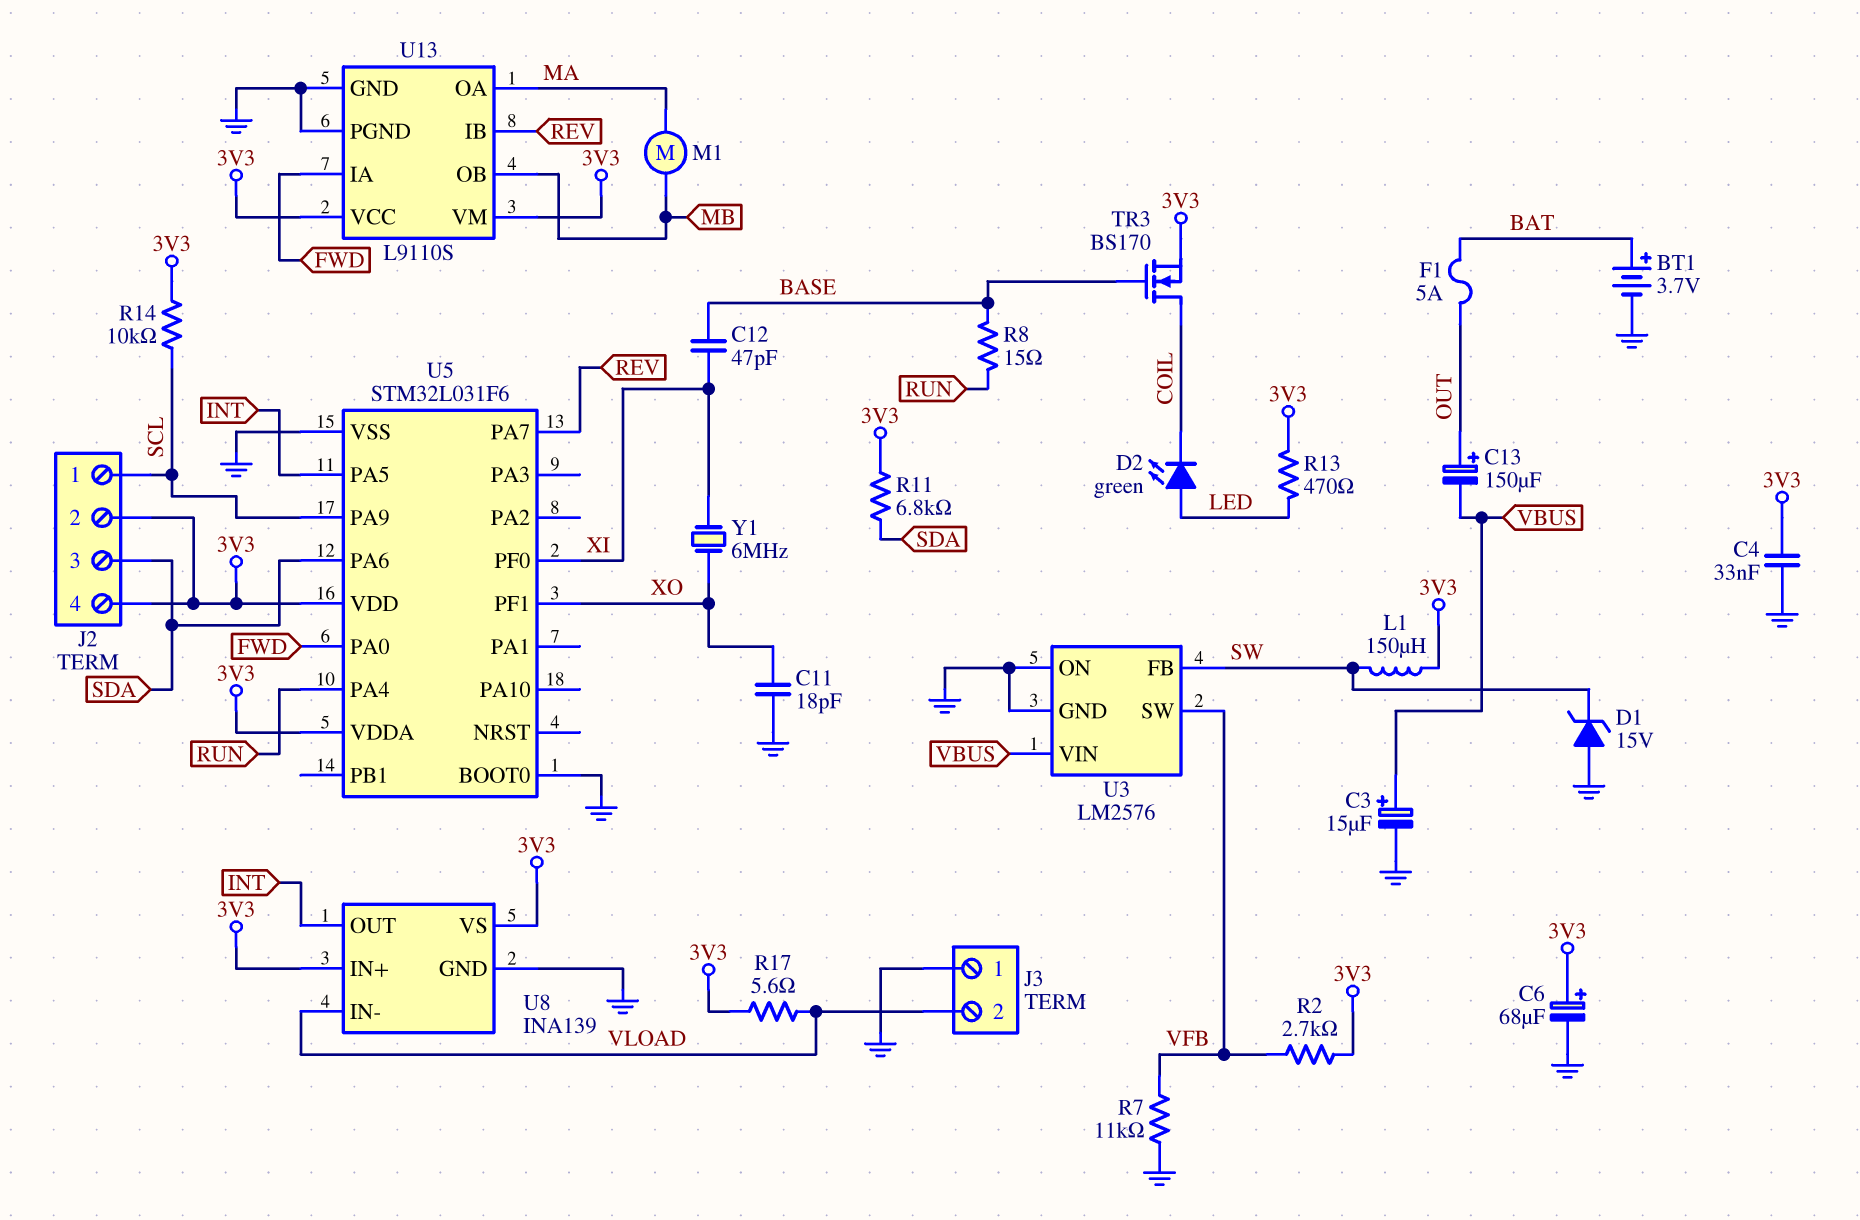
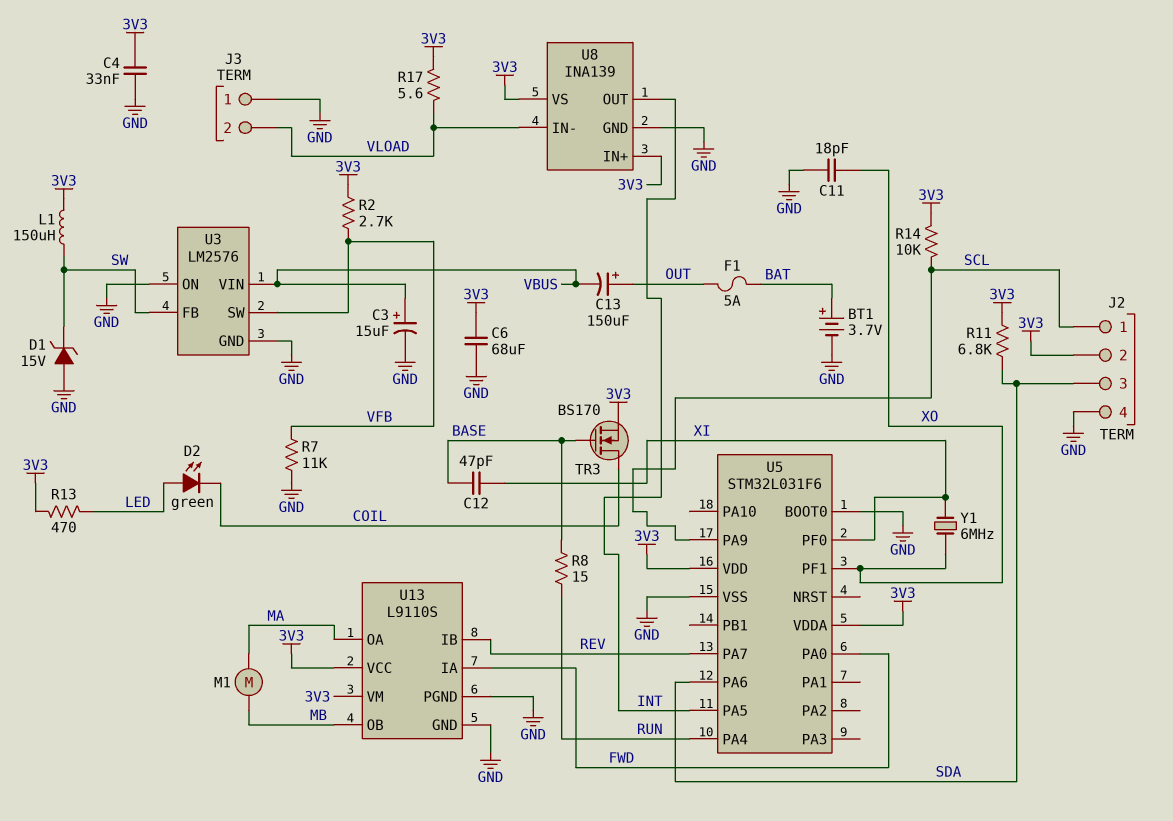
C6: 68uF (plus 3V3, minus GND) -> 68uF (3V3, GND)
J2 pin 4: 3V3 -> GND

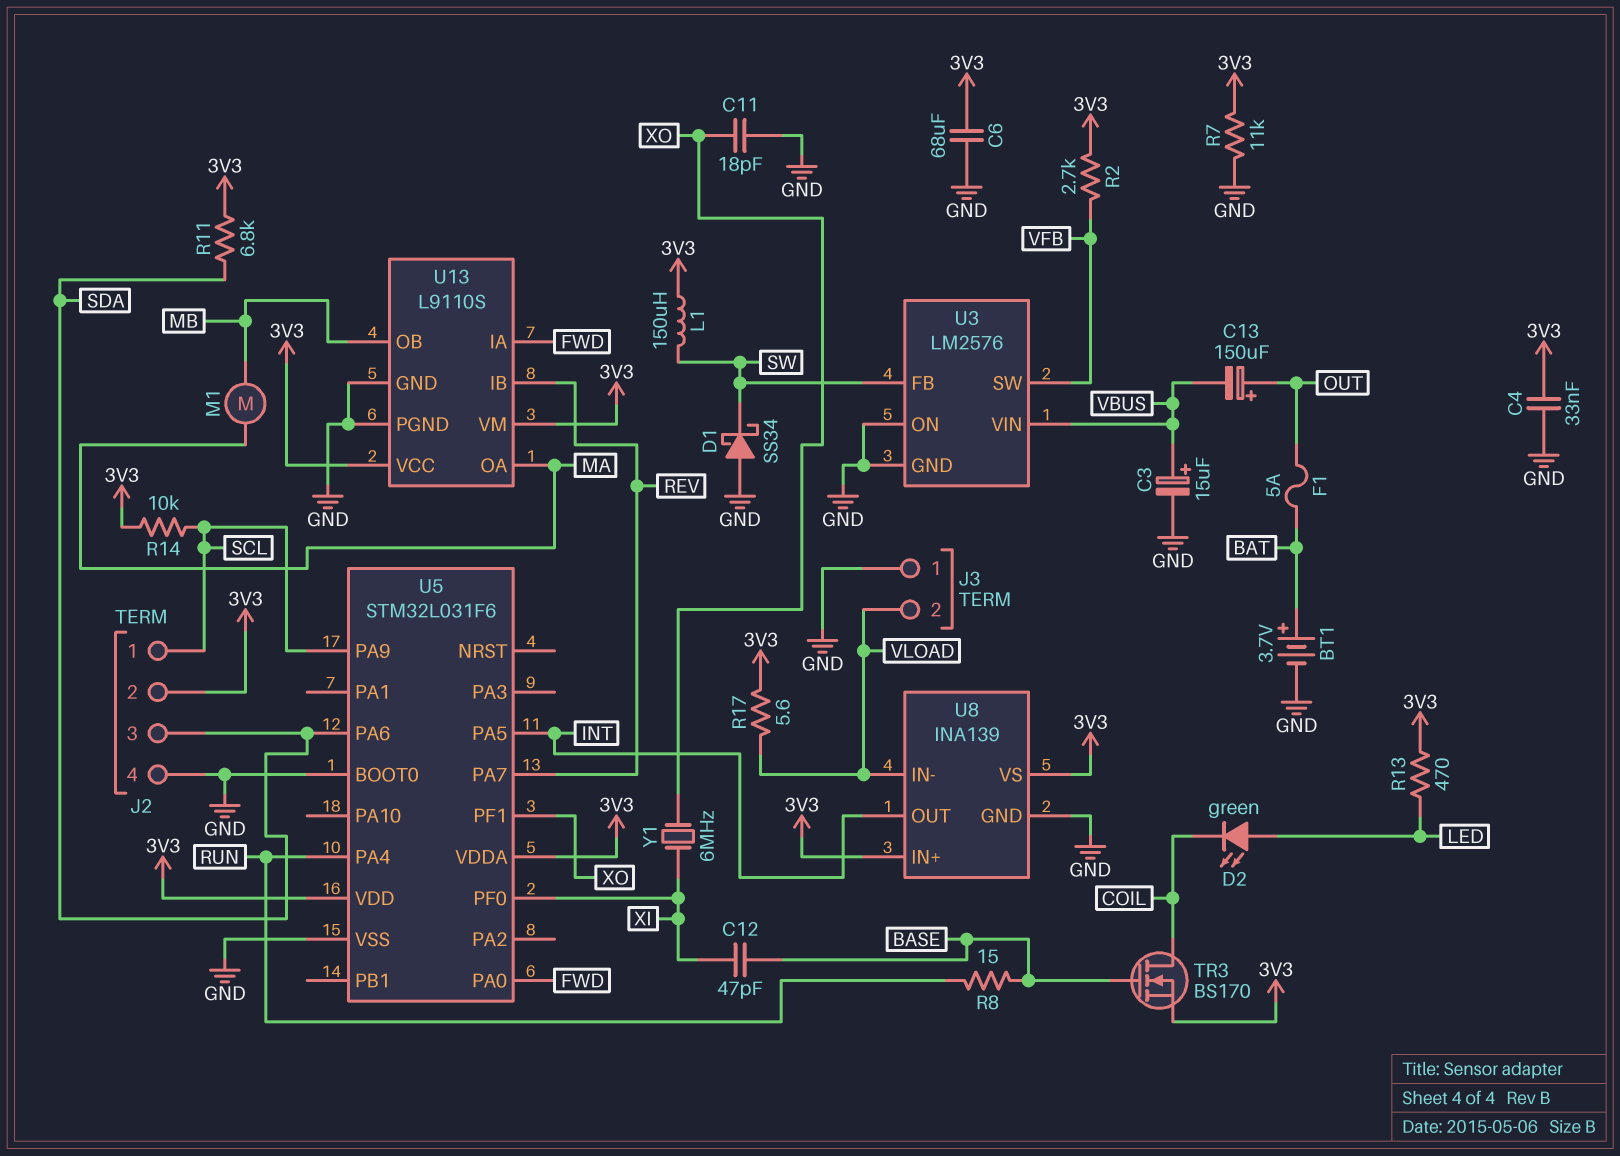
D1: zener 15V (A GND, K SW) -> schottky SS34 (A GND, K SW)
R7: 11k (GND, VFB) -> 11k (3V3, GND)

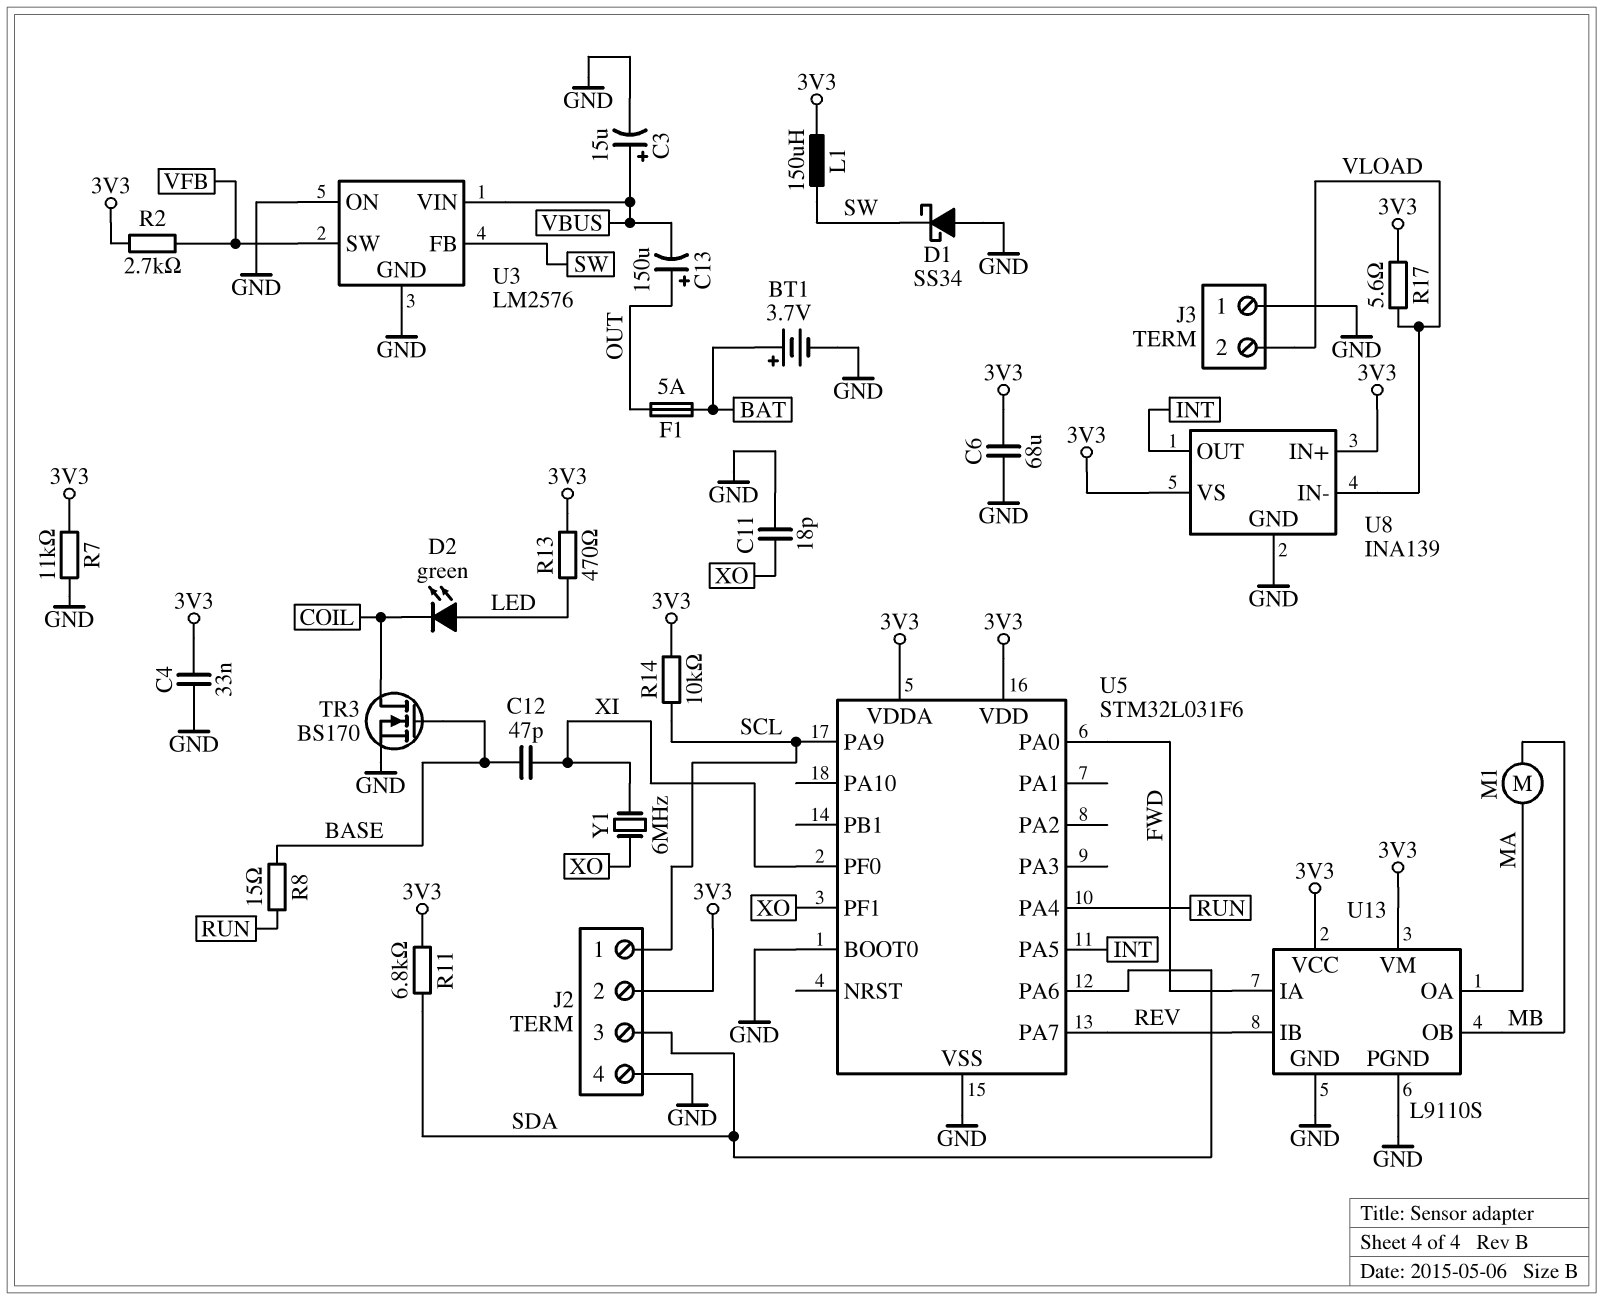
TR3: NMOS BS170 (G BASE, D COIL, S 3V3) -> NMOS BS170 (G BASE, D COIL, S GND)

